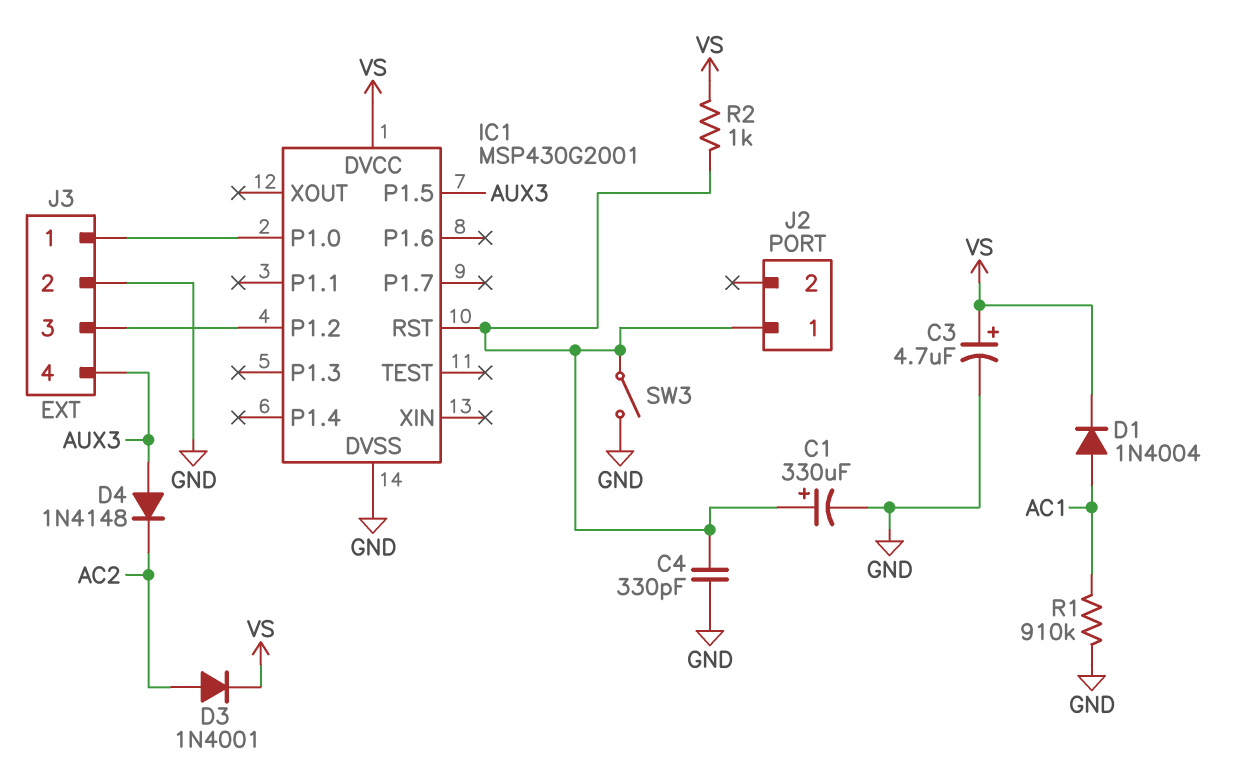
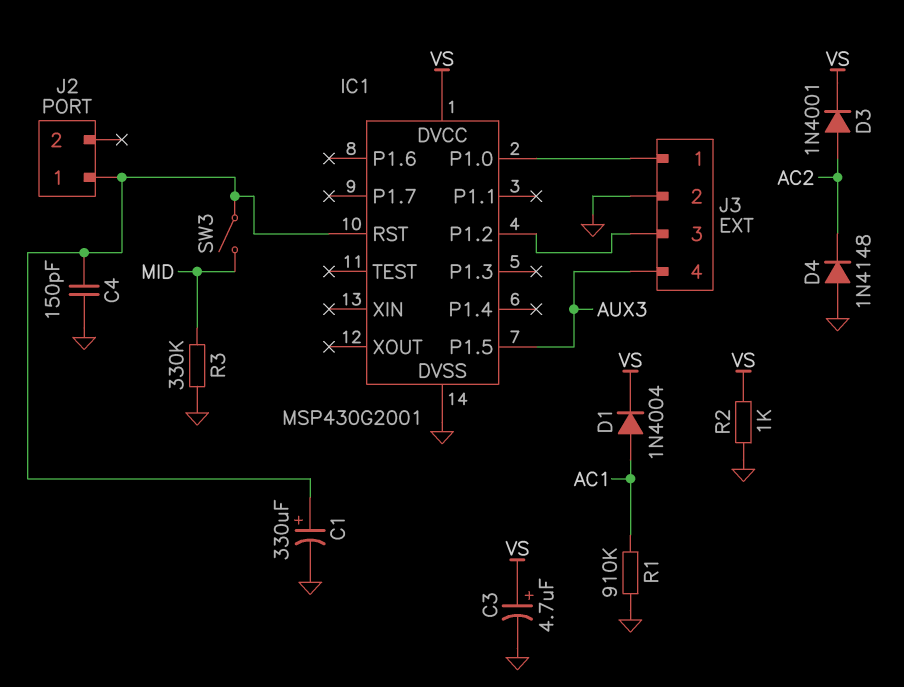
C4: 330pF (GND, IC1/RST) -> 150pF (GND, IC1/RST)
D4: diode 1N4148 (A AUX3, K AC2) -> diode 1N4148 (A GND, K AC2)
R2: 1k (IC1/RST, VS) -> 1k (GND, VS)
R3: none -> 330k (GND, MID)
SW3: switch (GND, IC1/RST) -> switch (IC1/RST, MID)

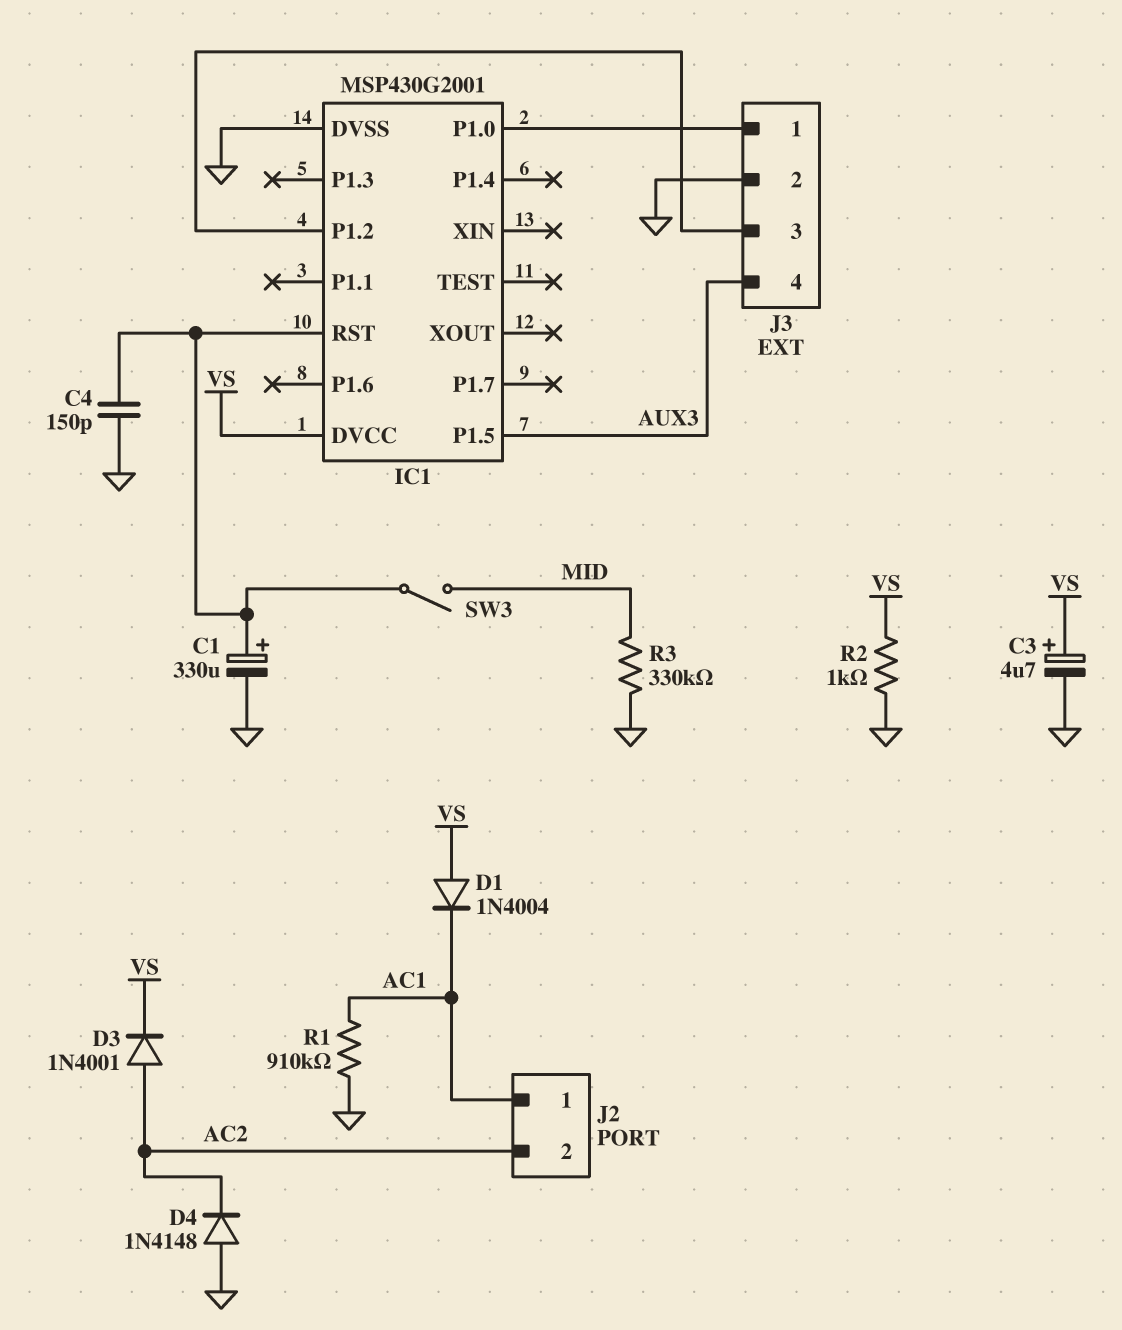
D1: diode 1N4004 (A AC1, K VS) -> diode 1N4004 (A VS, K AC1)
J2 pin 1: IC1/RST -> AC1
J2 pin 2: none -> AC2

